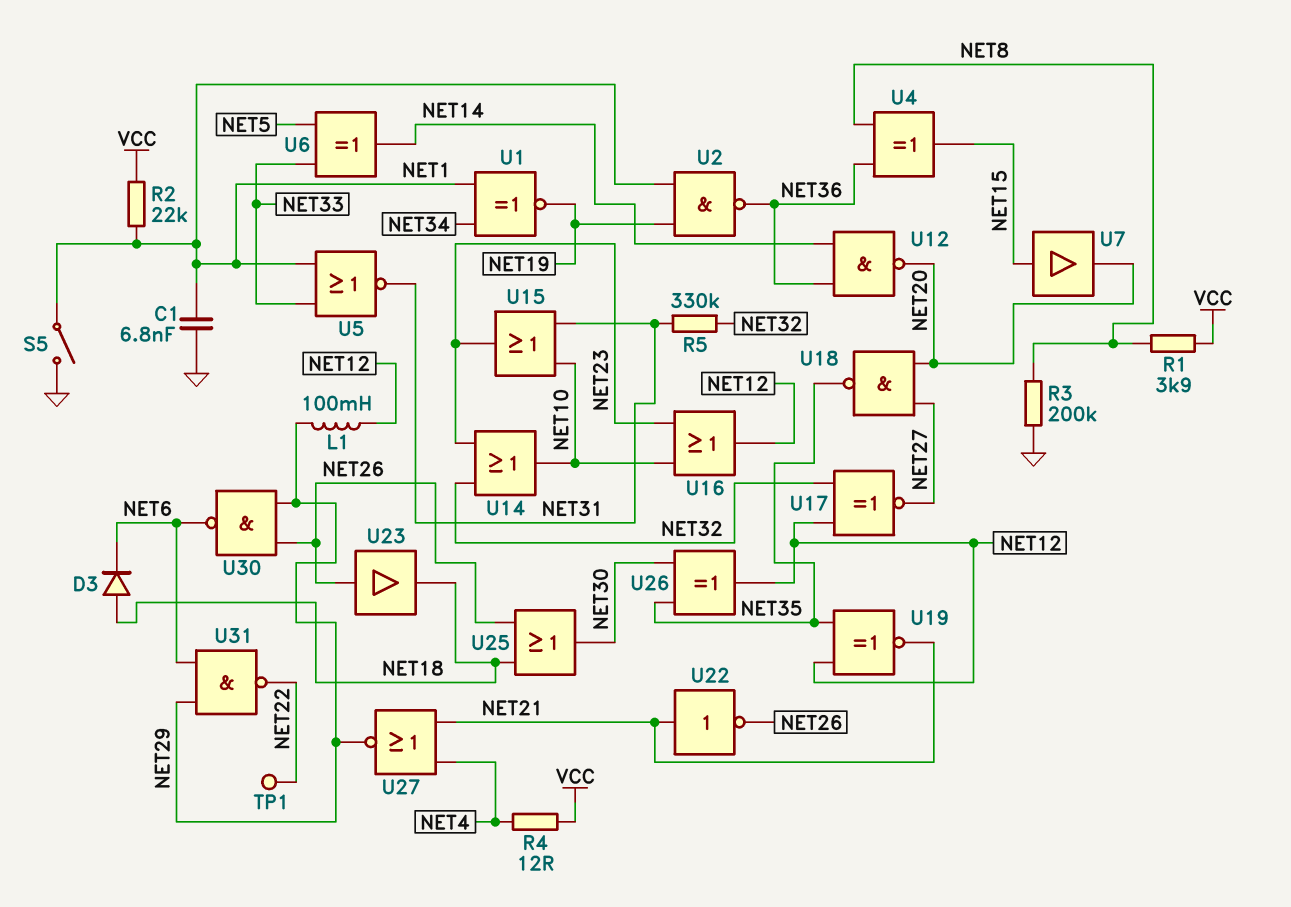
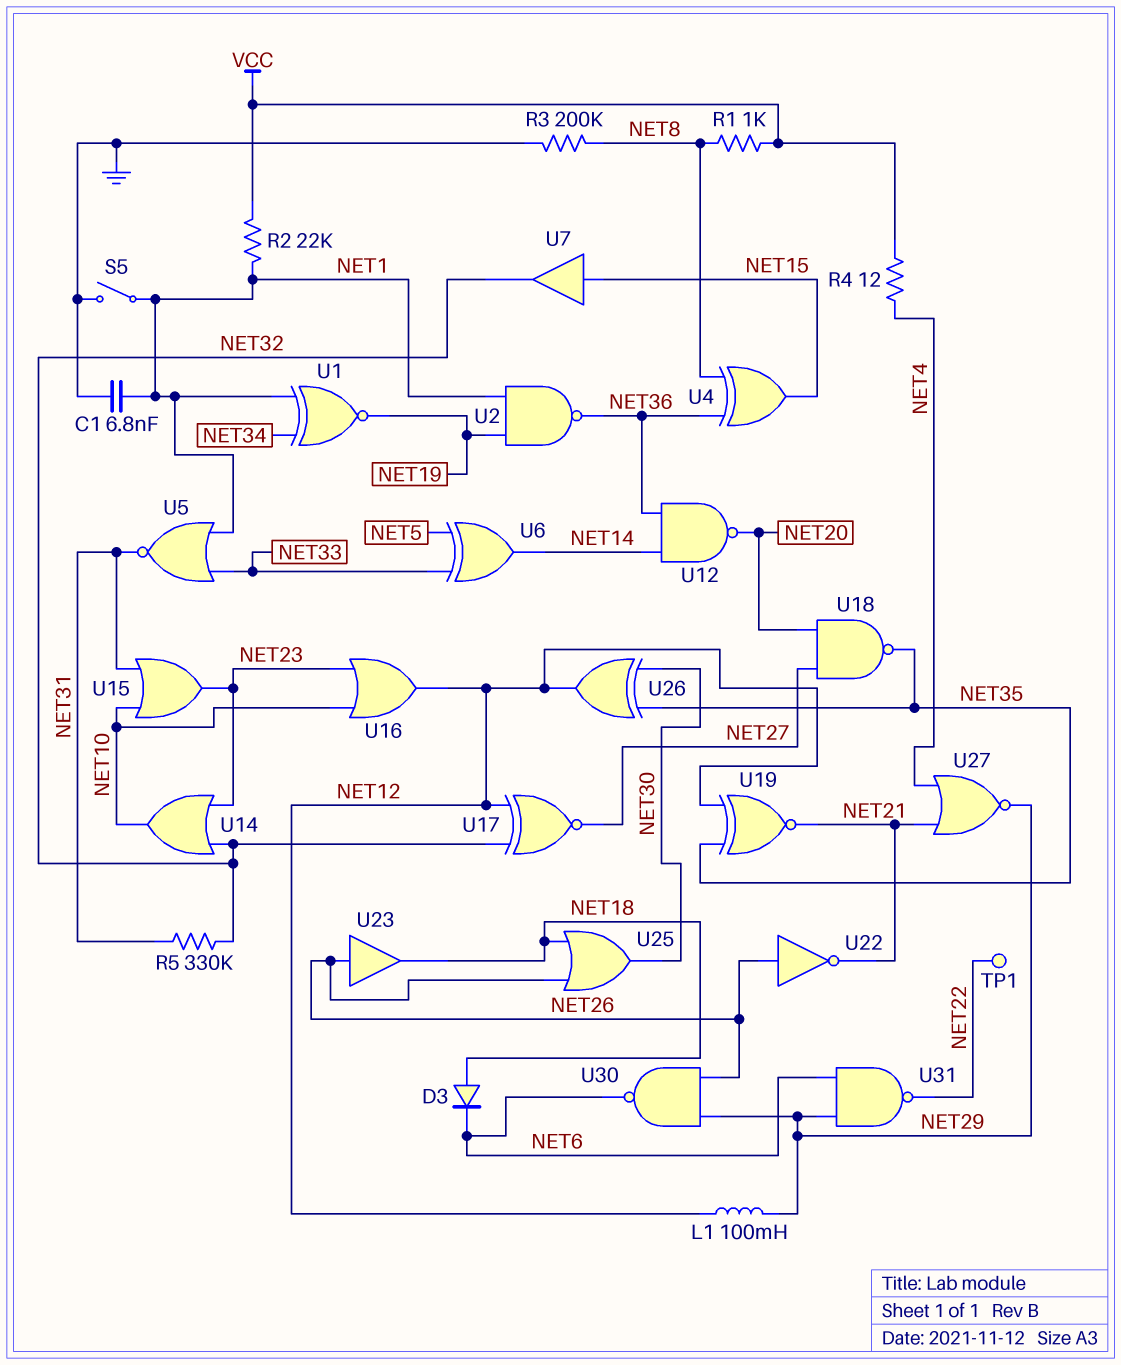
R1: 3.9k (NET8, VCC) -> 1k (NET8, VCC)
U7: buffer (in NET15, out NET20) -> buffer (in NET15, out NET32)
U22: NOT (in NET21, out NET26) -> NOT (in NET26, out NET21)

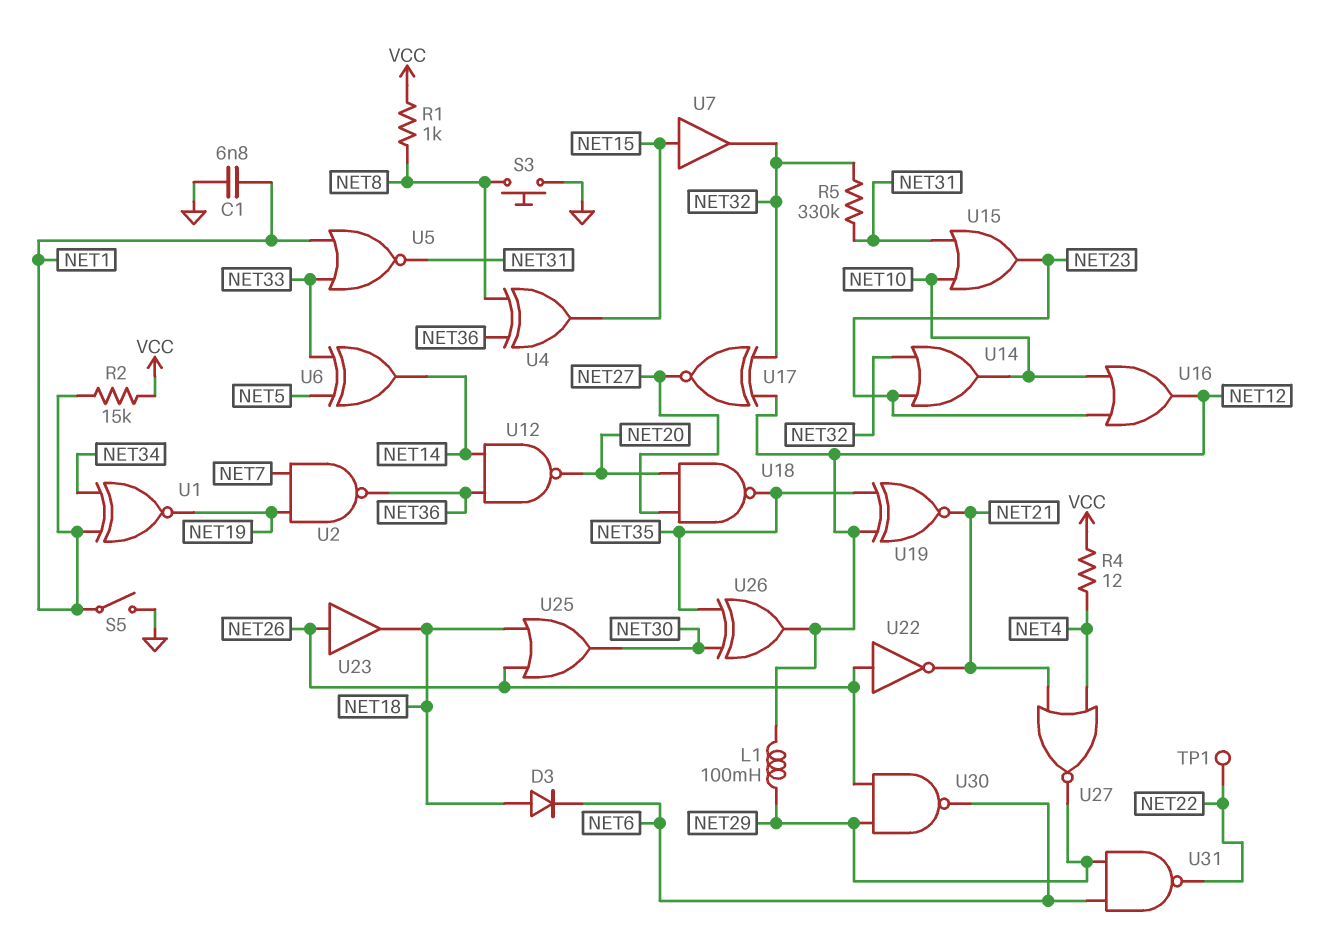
R2: 22k (NET1, VCC) -> 15k (NET1, VCC)
R3: 200k (GND, NET8) -> none
S3: none -> button (GND, NET8)
U2: NAND (in NET1, in NET19, out NET36) -> NAND (in NET7, in NET19, out NET36)

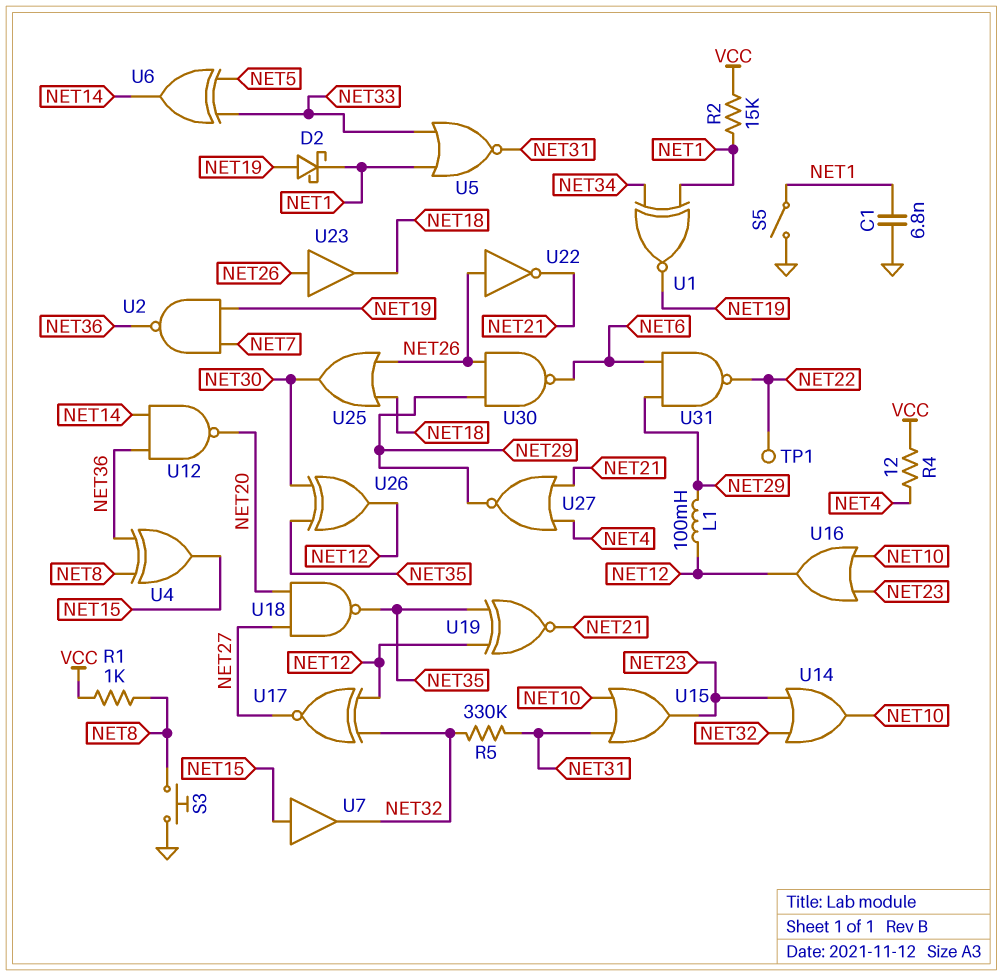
D2: none -> schottky (A NET19, K NET1)
D3: diode (A NET18, K NET6) -> none

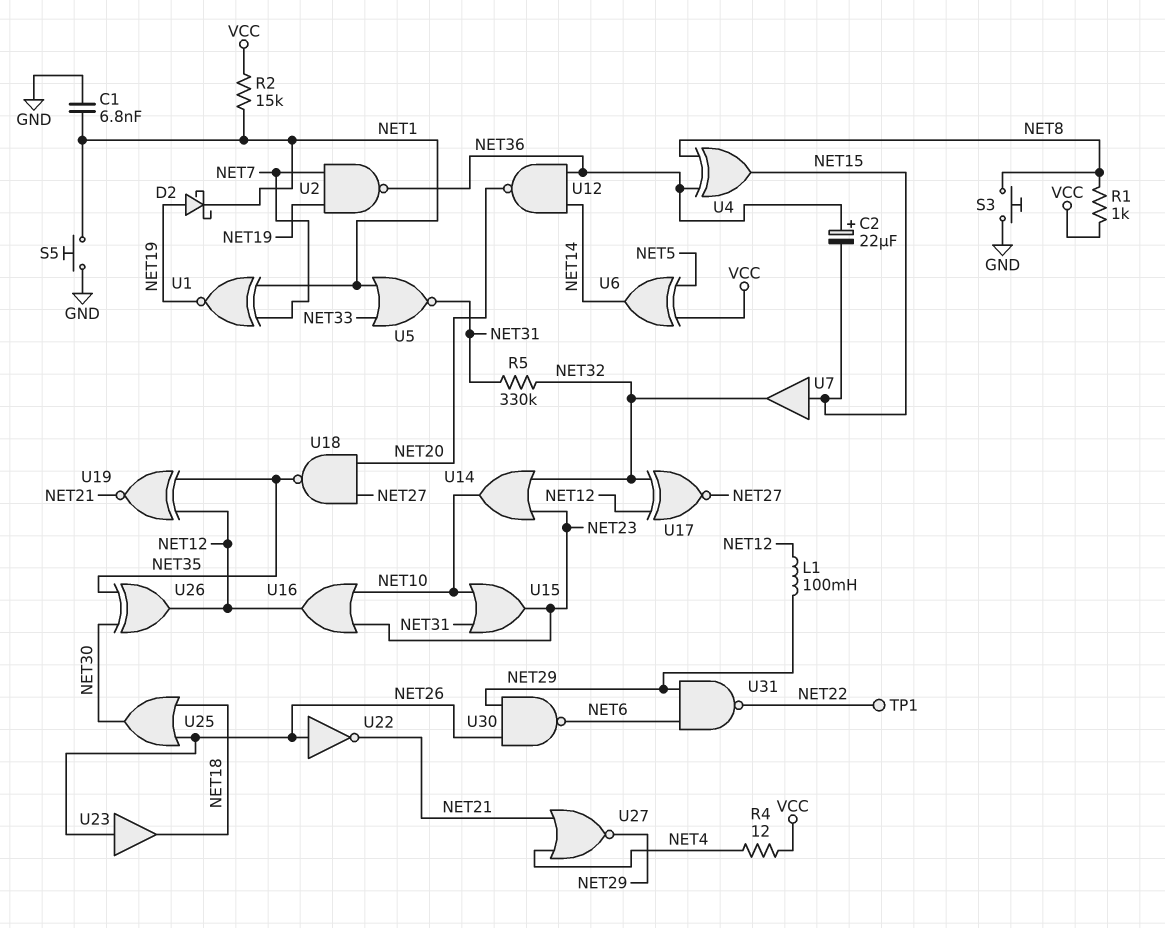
C2: none -> 22uF (plus NET36, minus NET15)
S5: switch (GND, NET1) -> button (GND, NET1)
U1: XNOR (in NET1, in NET34, out NET19) -> XNOR (in NET1, in NET7, out NET19)
U6: XOR (in NET5, in NET33, out NET14) -> XOR (in NET5, in VCC, out NET14)

